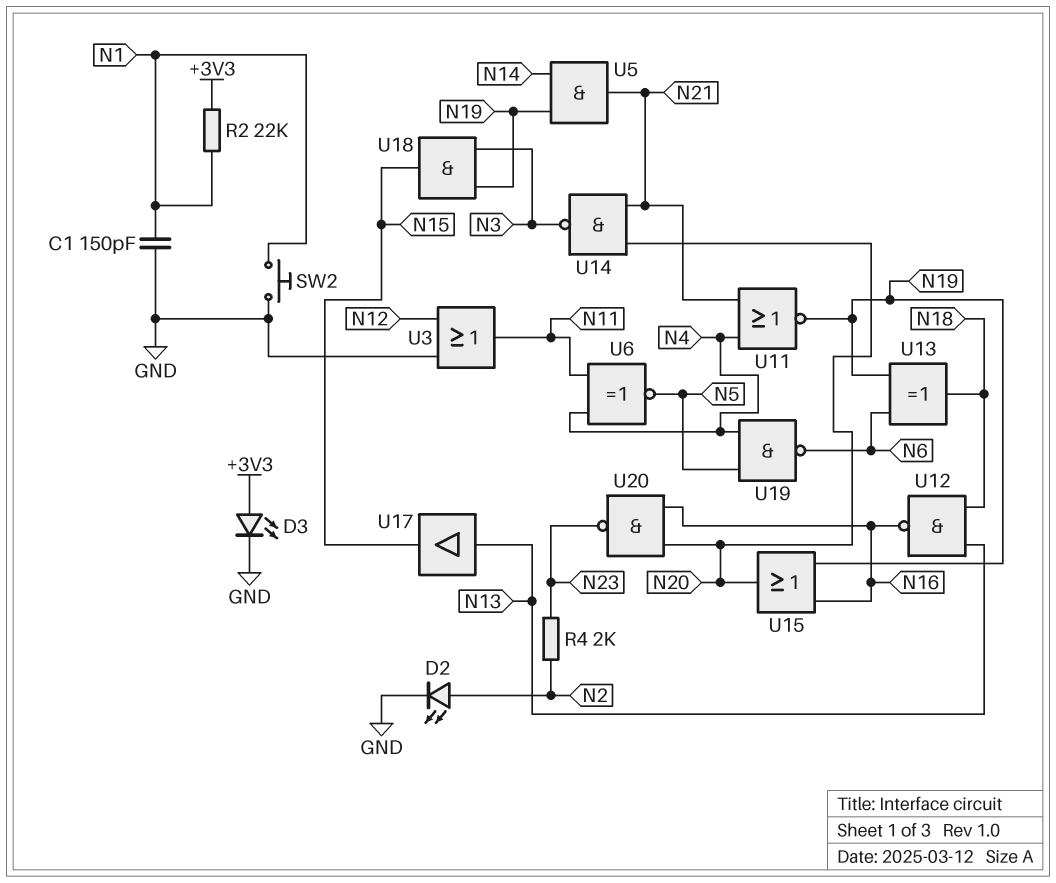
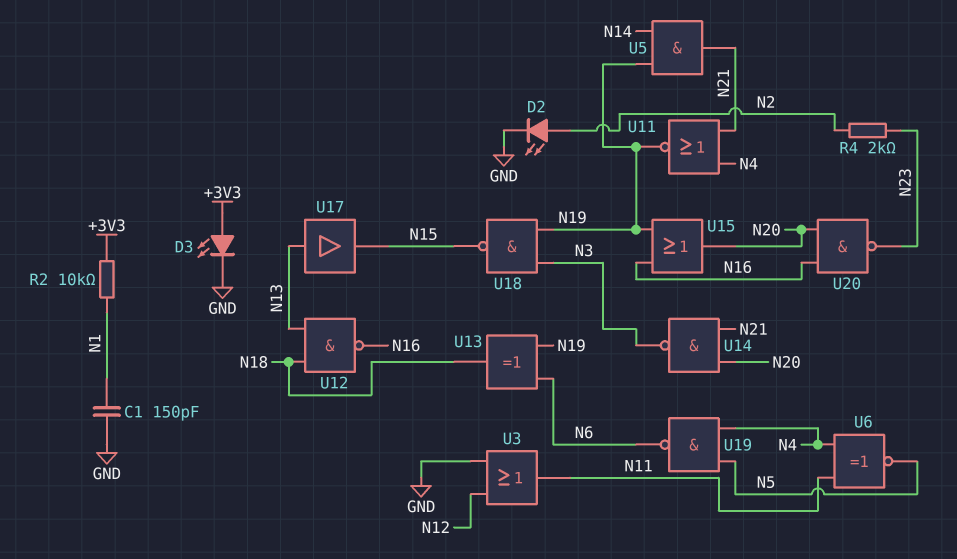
R2: 22k (+3V3, N1) -> 10k (+3V3, N1)
SW2: button (GND, N1) -> none
U18: AND (in N3, in N19, out N15) -> NAND (in N3, in N19, out N15)

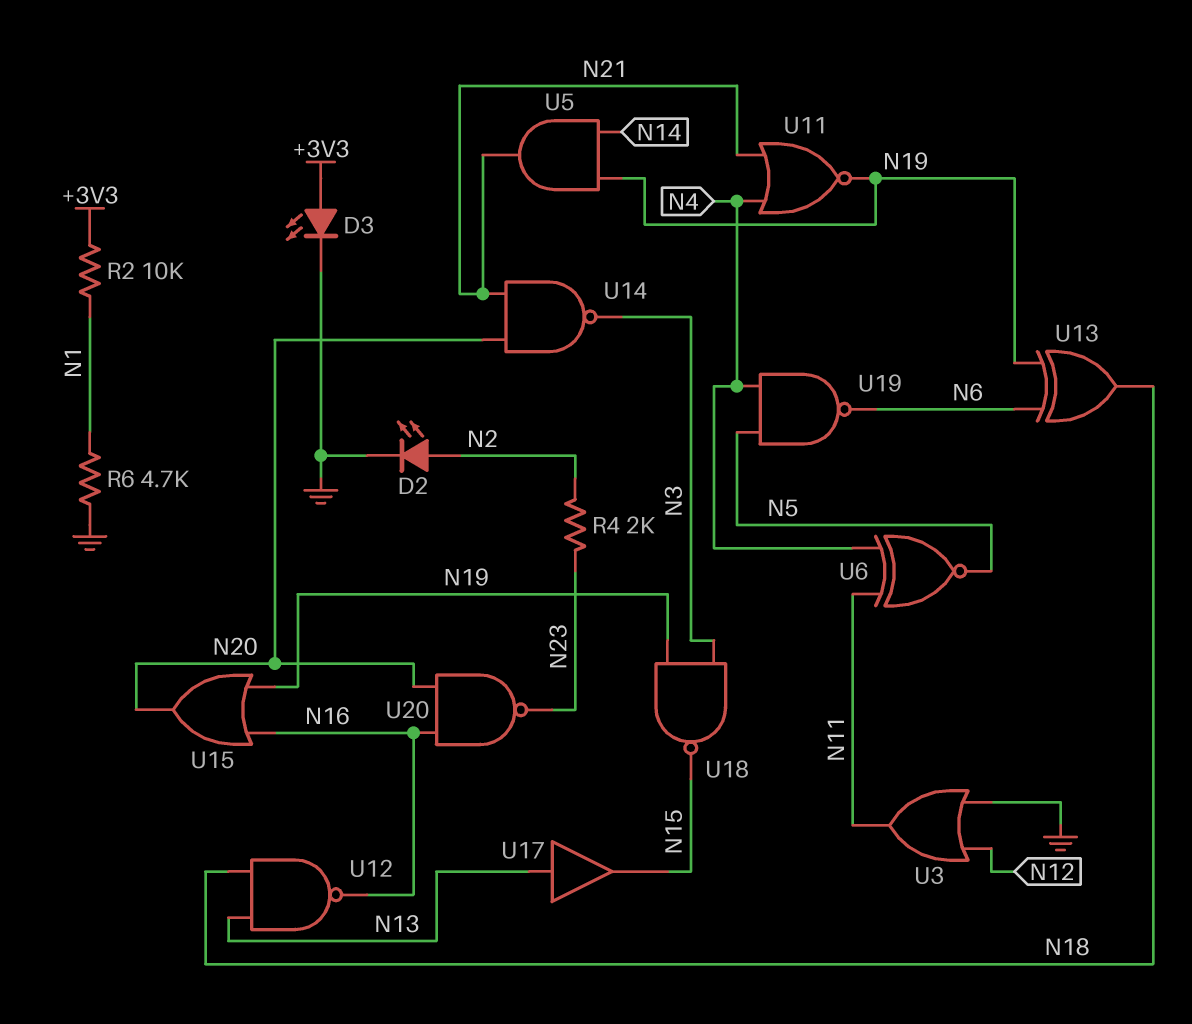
C1: 150pF (GND, N1) -> none
R6: none -> 4.7k (GND, N1)

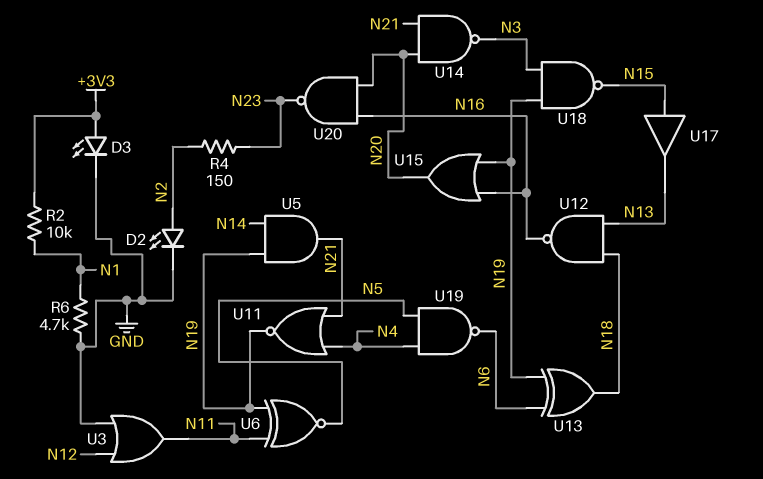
R4: 2k (N2, N23) -> 150 (N2, N23)
U6: XNOR (in N4, in N11, out N5) -> XNOR (in N11, in N19, out N5)
U17: buffer (in N13, out N15) -> buffer (in N15, out N13)

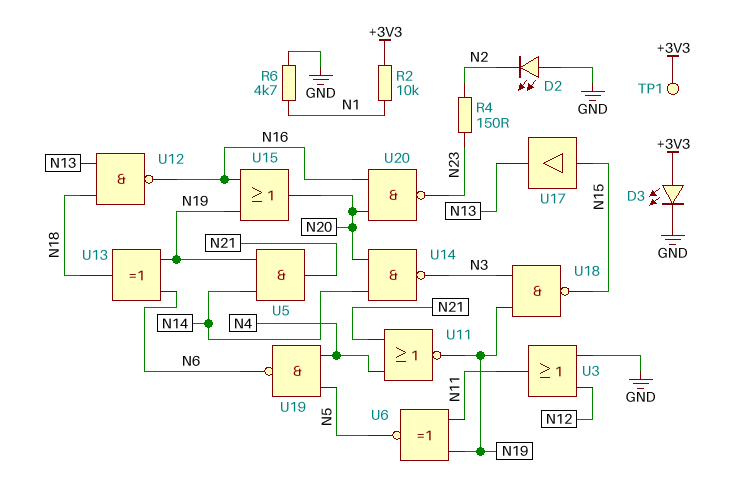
D2: LED (A N2, K GND) -> LED (A GND, K N2)
TP1: none -> test point (+3V3)
U14: NAND (in N20, in N21, out N3) -> NAND (in N14, in N20, out N3)

